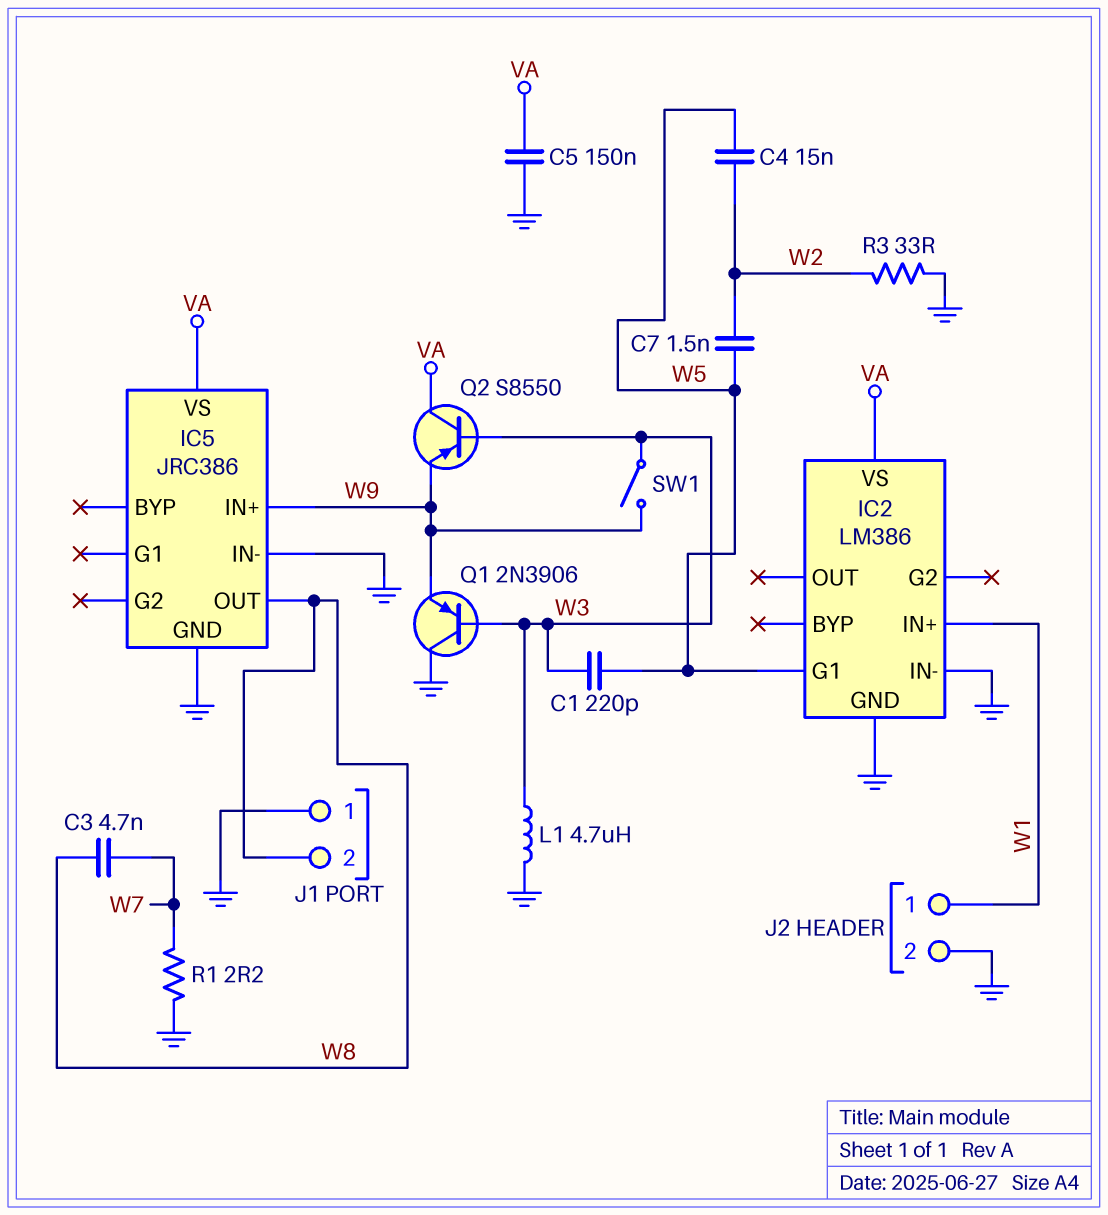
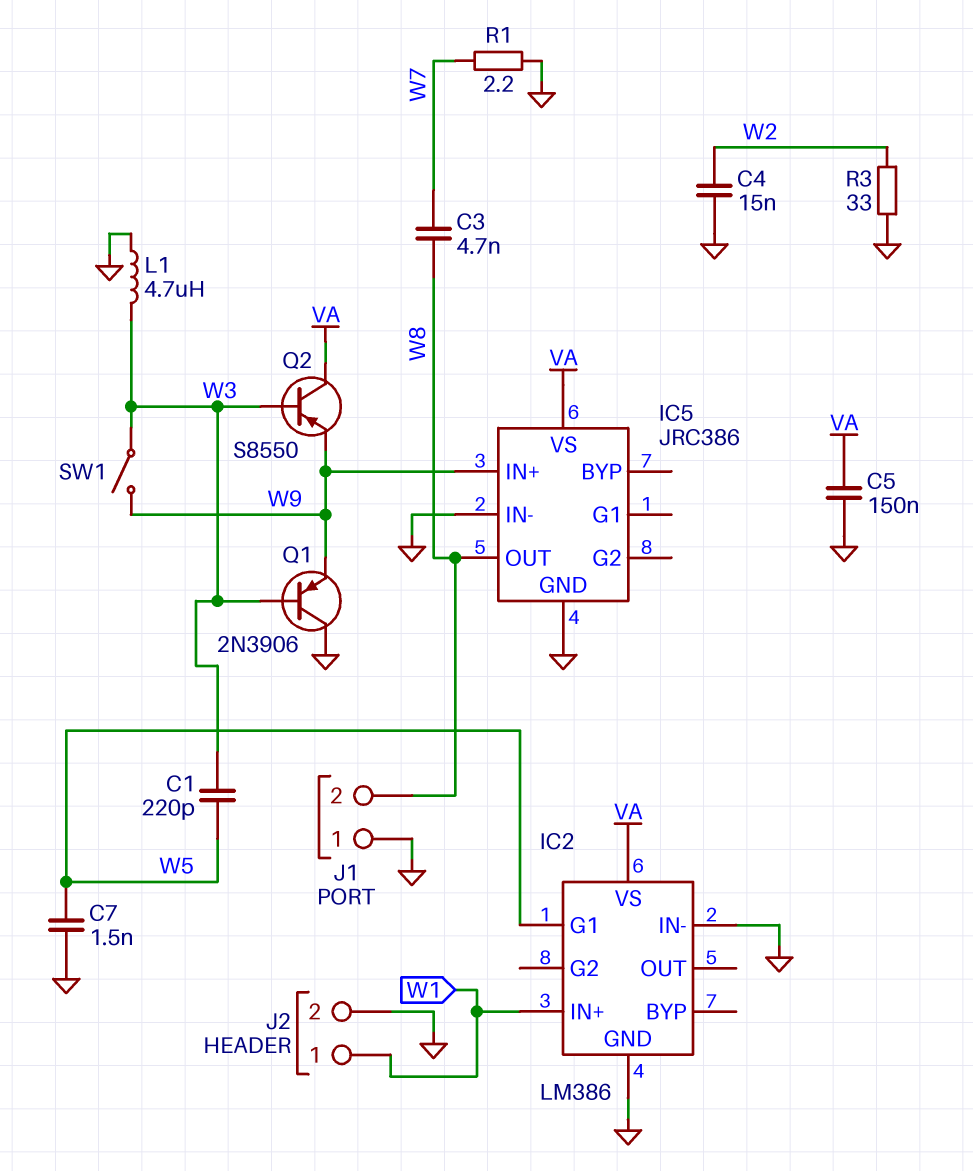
C4: 15nF (W2, W5) -> 15nF (GND, W2)
C7: 1.5nF (W2, W5) -> 1.5nF (GND, W5)

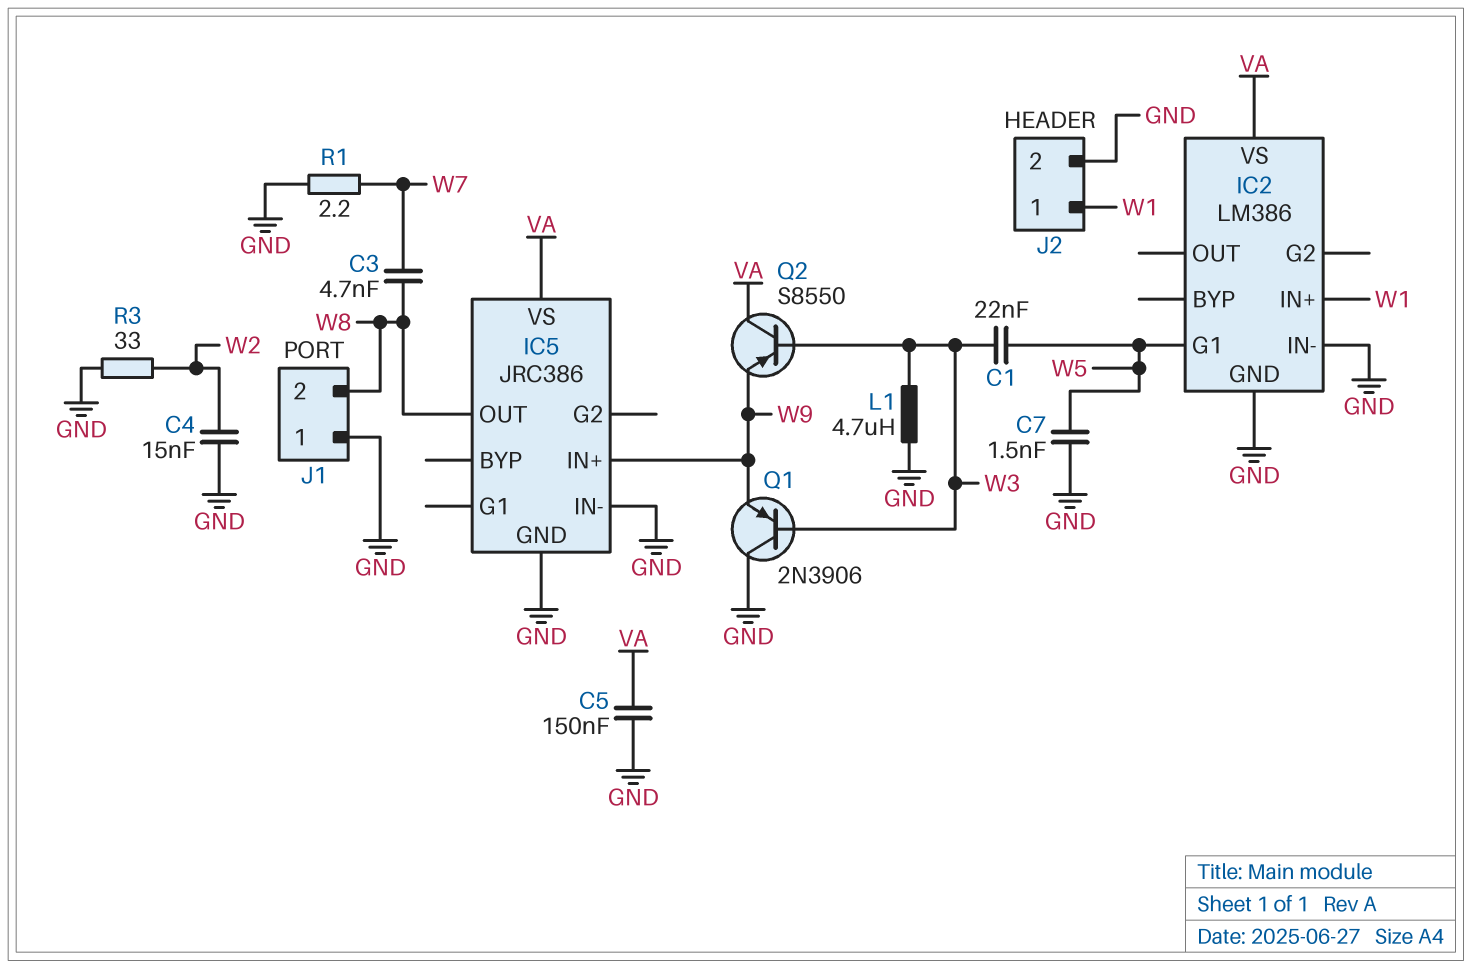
C1: 220pF (W3, W5) -> 22nF (W3, W5)
SW1: switch (W3, W9) -> none

